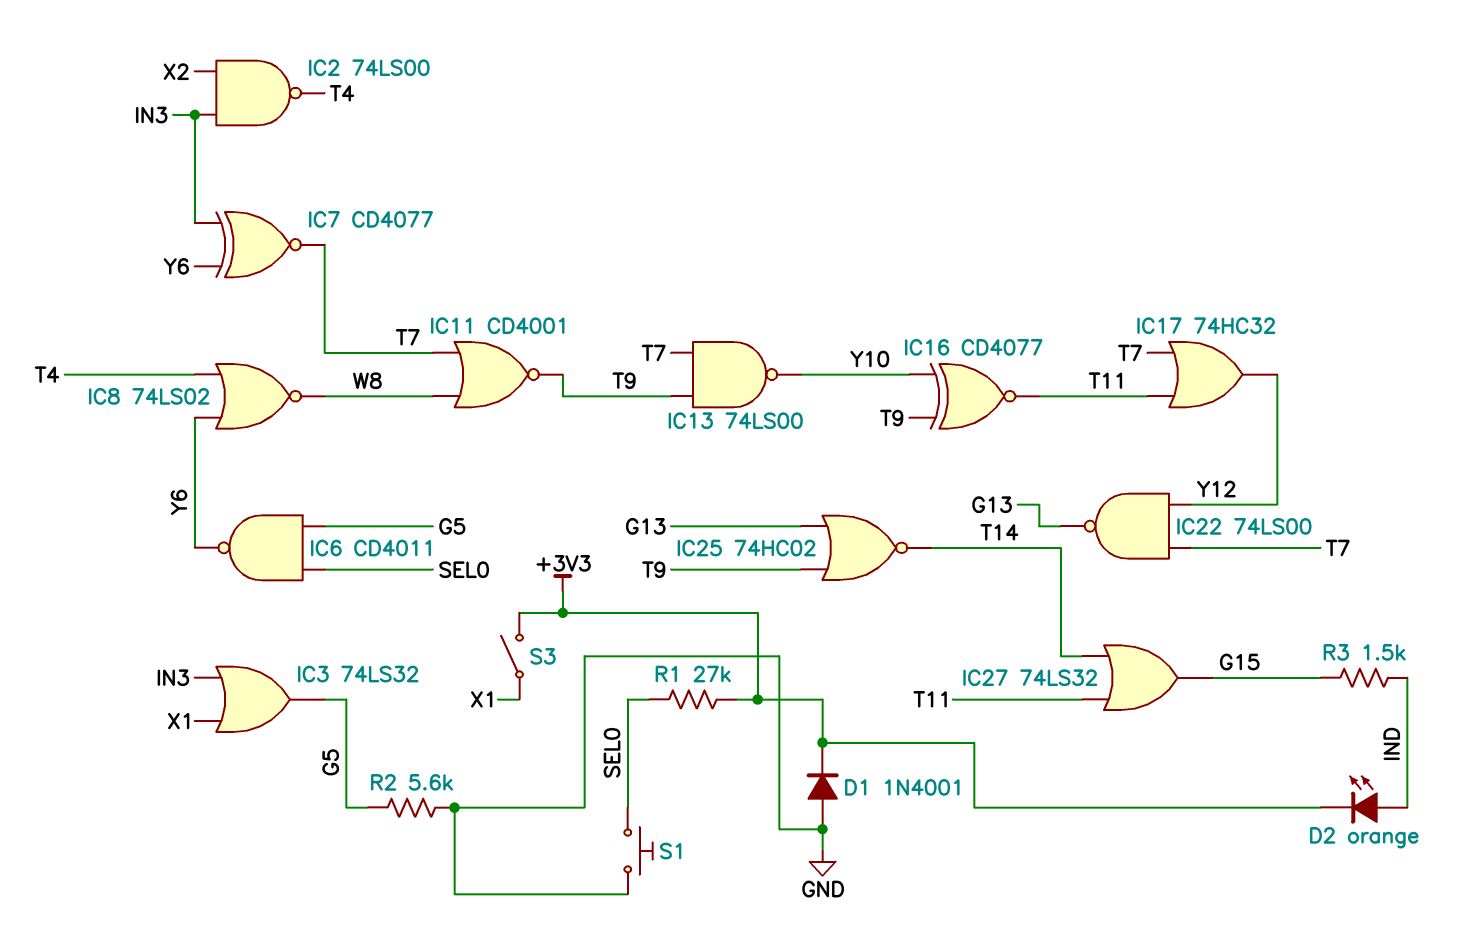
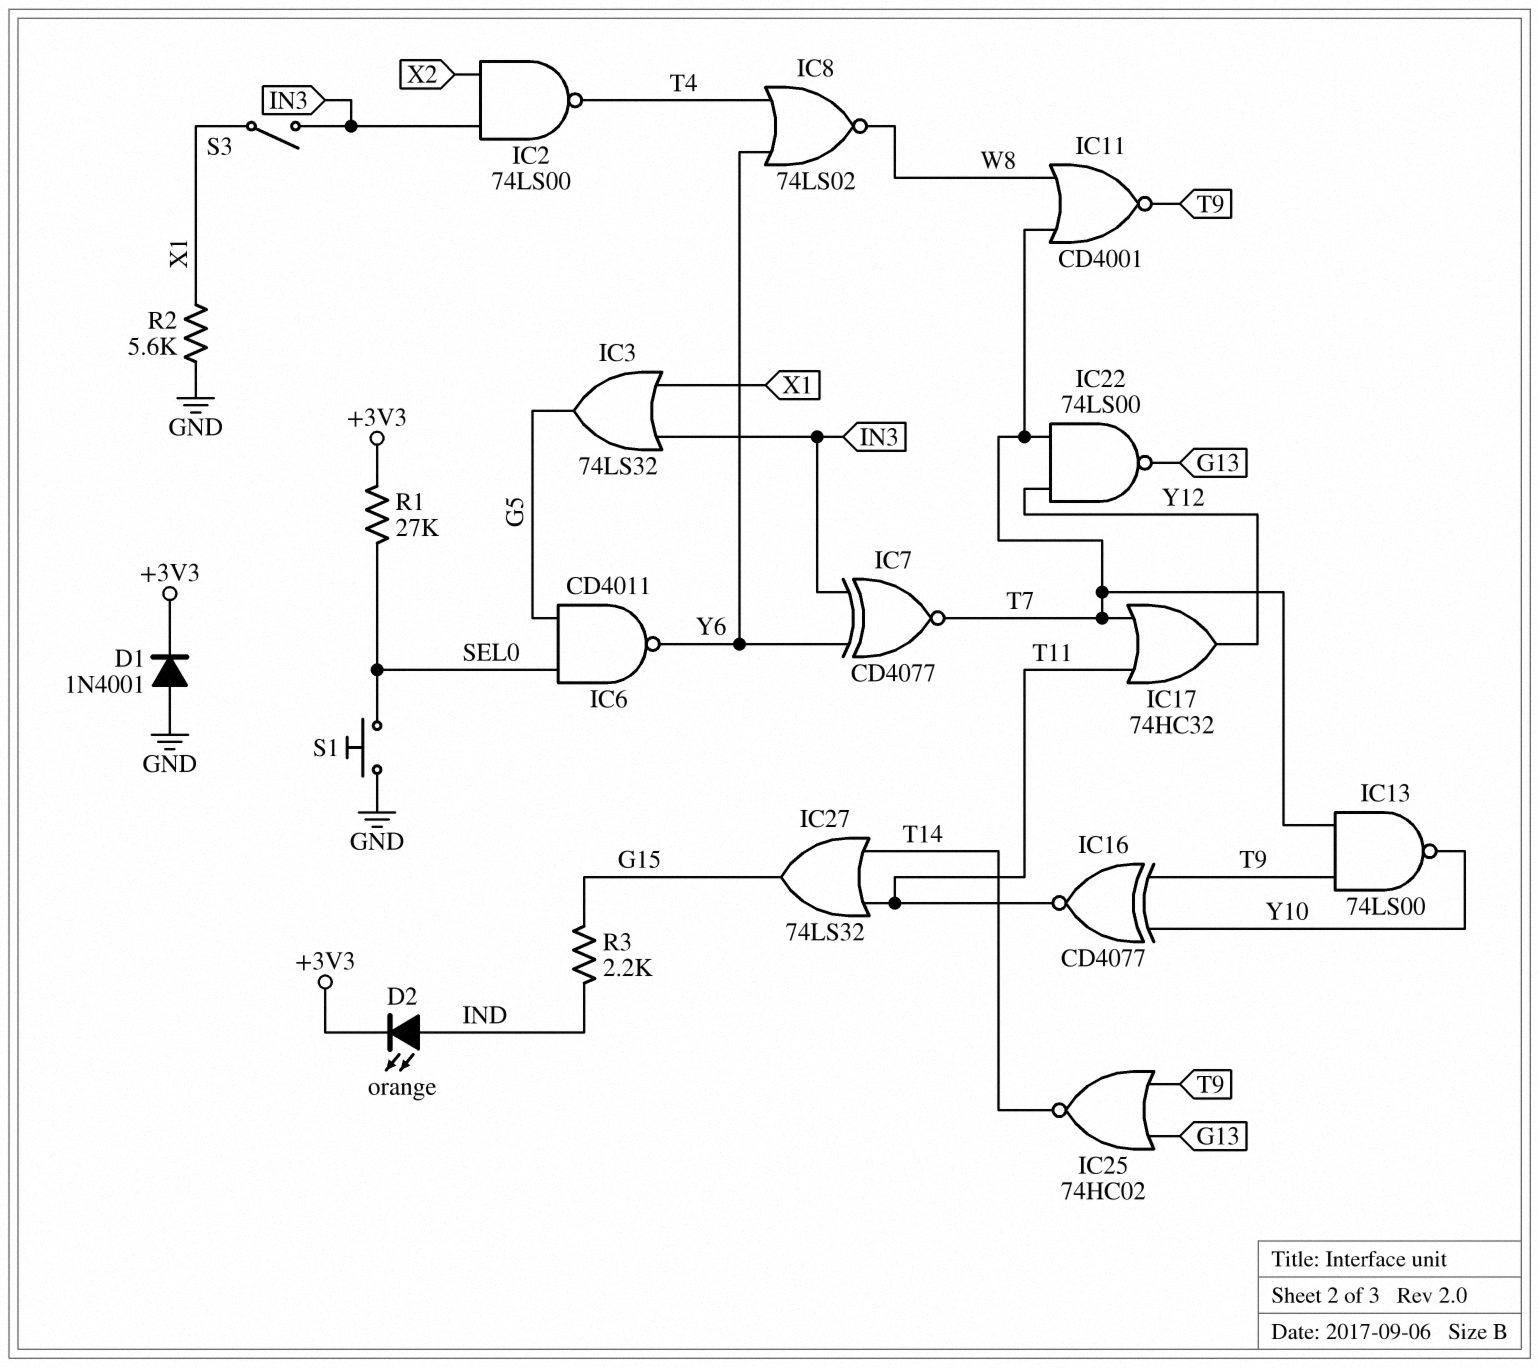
R2: 5.6k (G5, GND) -> 5.6k (GND, X1)
R3: 1.5k (G15, IND) -> 2.2k (G15, IND)
S3: switch (+3V3, X1) -> switch (IN3, X1)

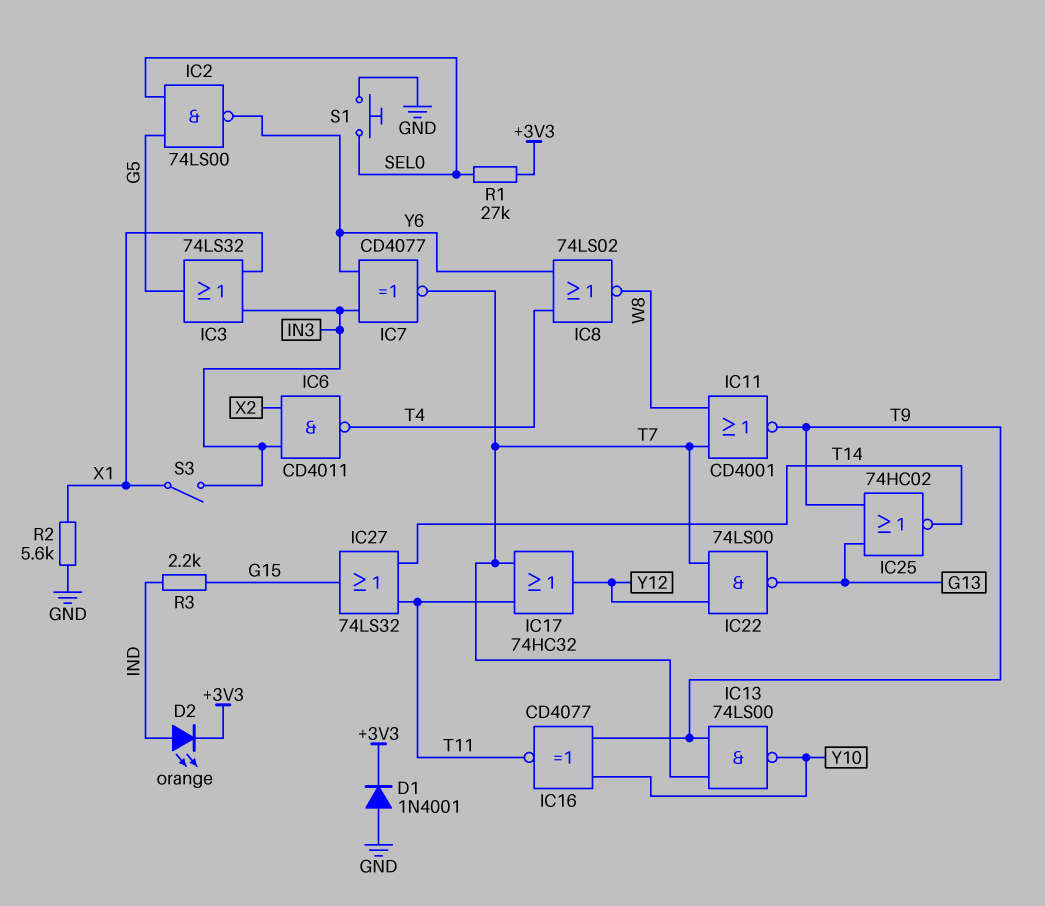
IC2: NAND 74LS00 (in IN3, in X2, out T4) -> NAND 74LS00 (in G5, in SEL0, out Y6)
IC6: NAND CD4011 (in G5, in SEL0, out Y6) -> NAND CD4011 (in IN3, in X2, out T4)

